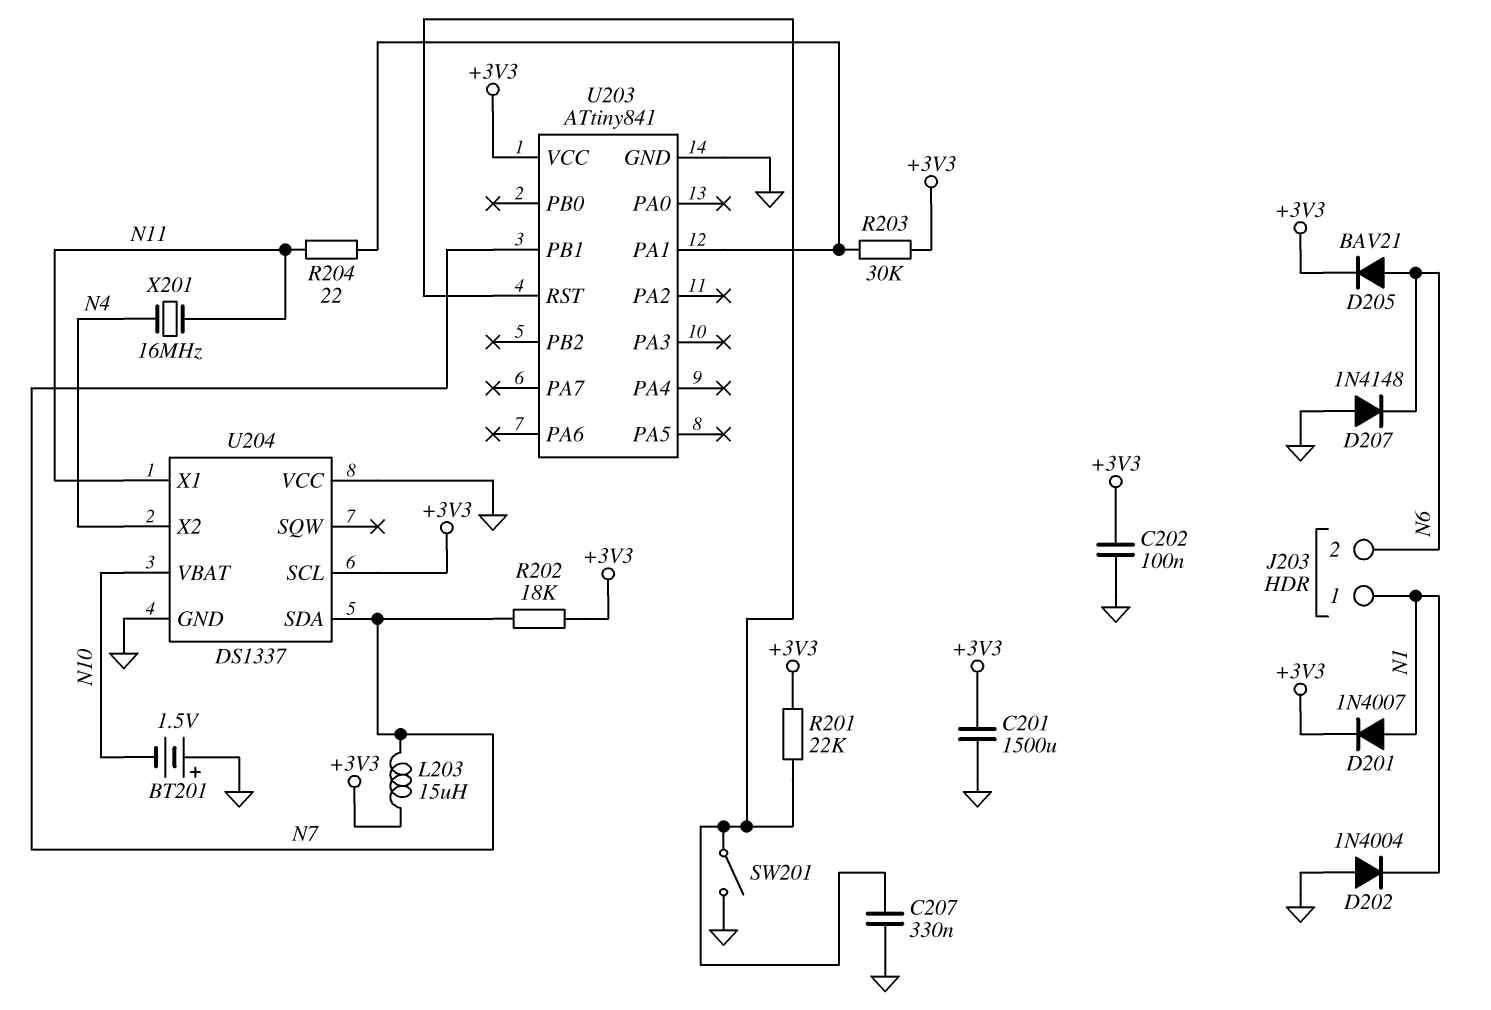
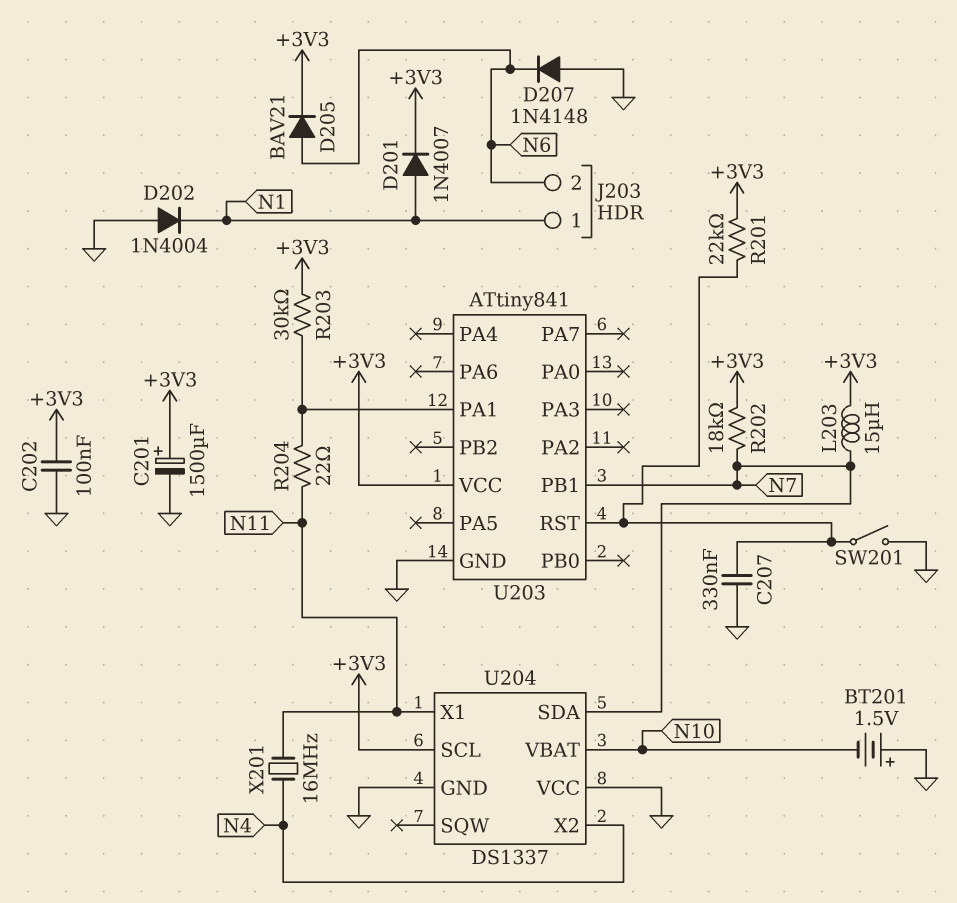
C201: 1500uF (+3V3, GND) -> 1500uF (plus +3V3, minus GND)

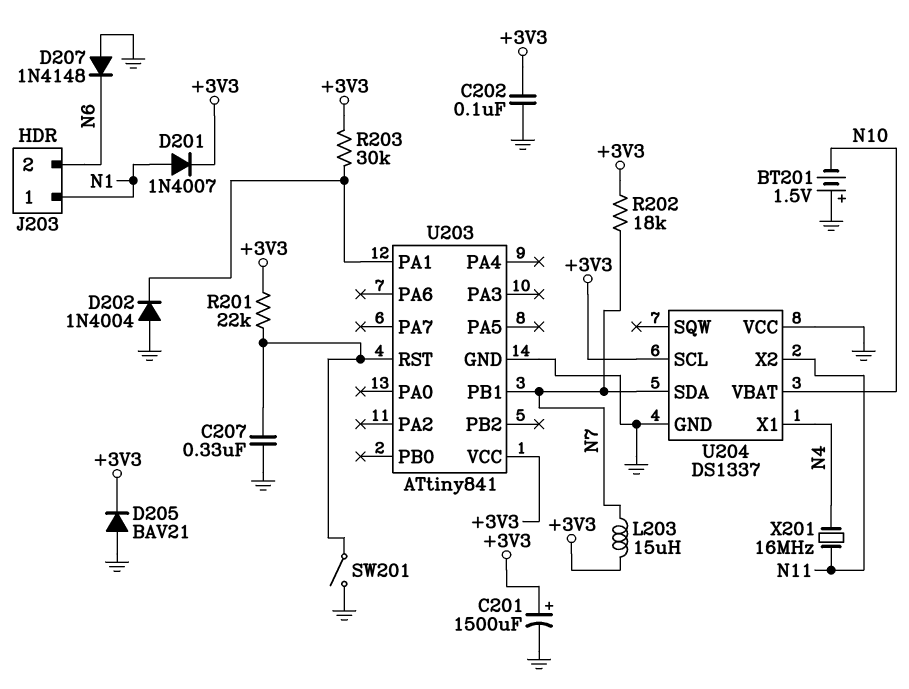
D202: diode 1N4004 (A GND, K N1) -> diode 1N4004 (A GND, K U203/PA1)
D205: diode BAV21 (A N6, K +3V3) -> diode BAV21 (A GND, K +3V3)
R204: 22 (N11, U203/PA1) -> none
U204 pin X1: N11 -> N4
U204 pin X2: N4 -> N11

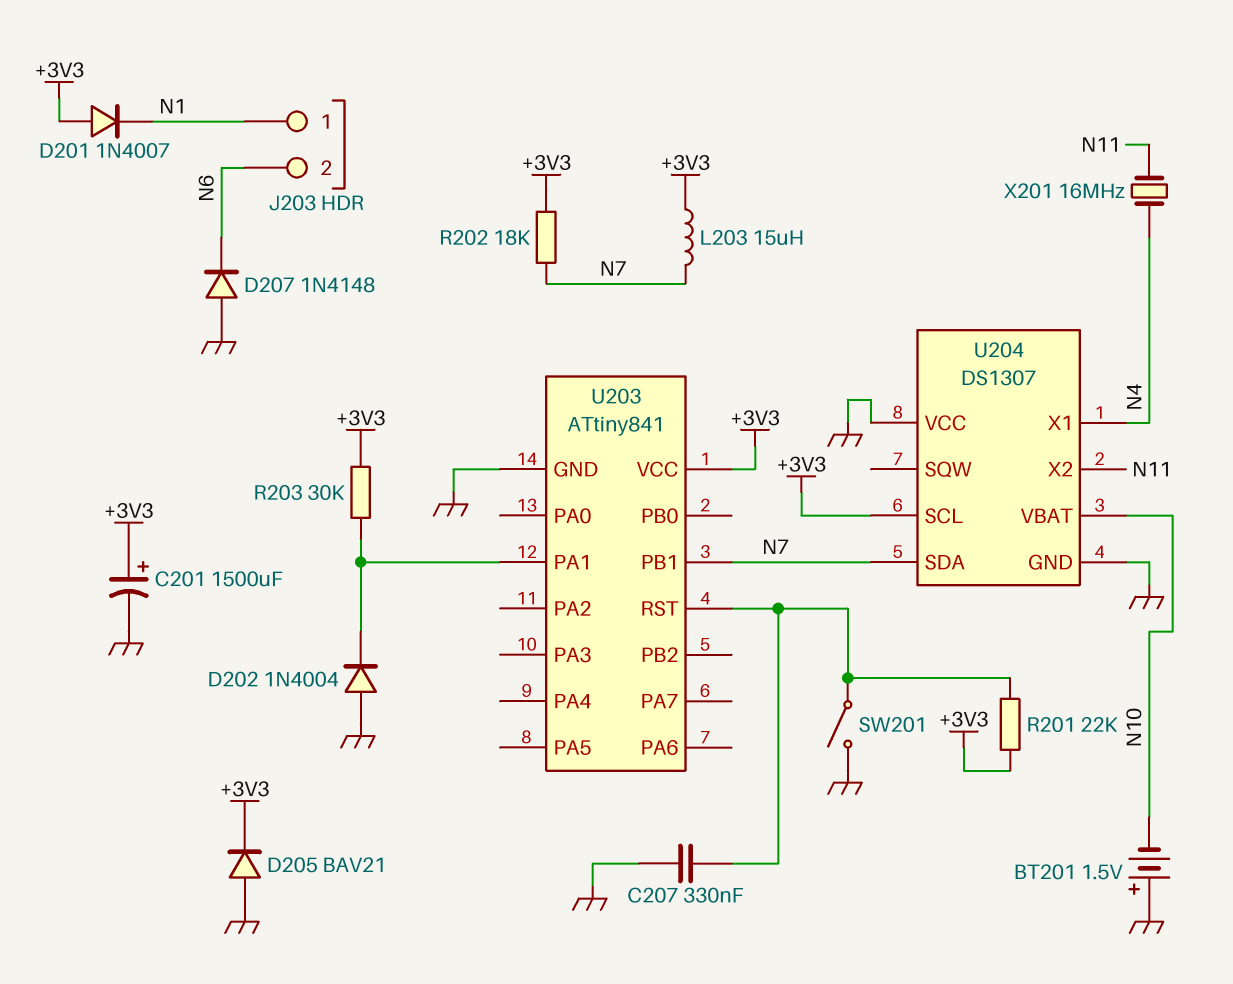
C202: 100nF (+3V3, GND) -> none
D201: diode 1N4007 (A N1, K +3V3) -> diode 1N4007 (A +3V3, K N1)
U204: DS1337 -> DS1307

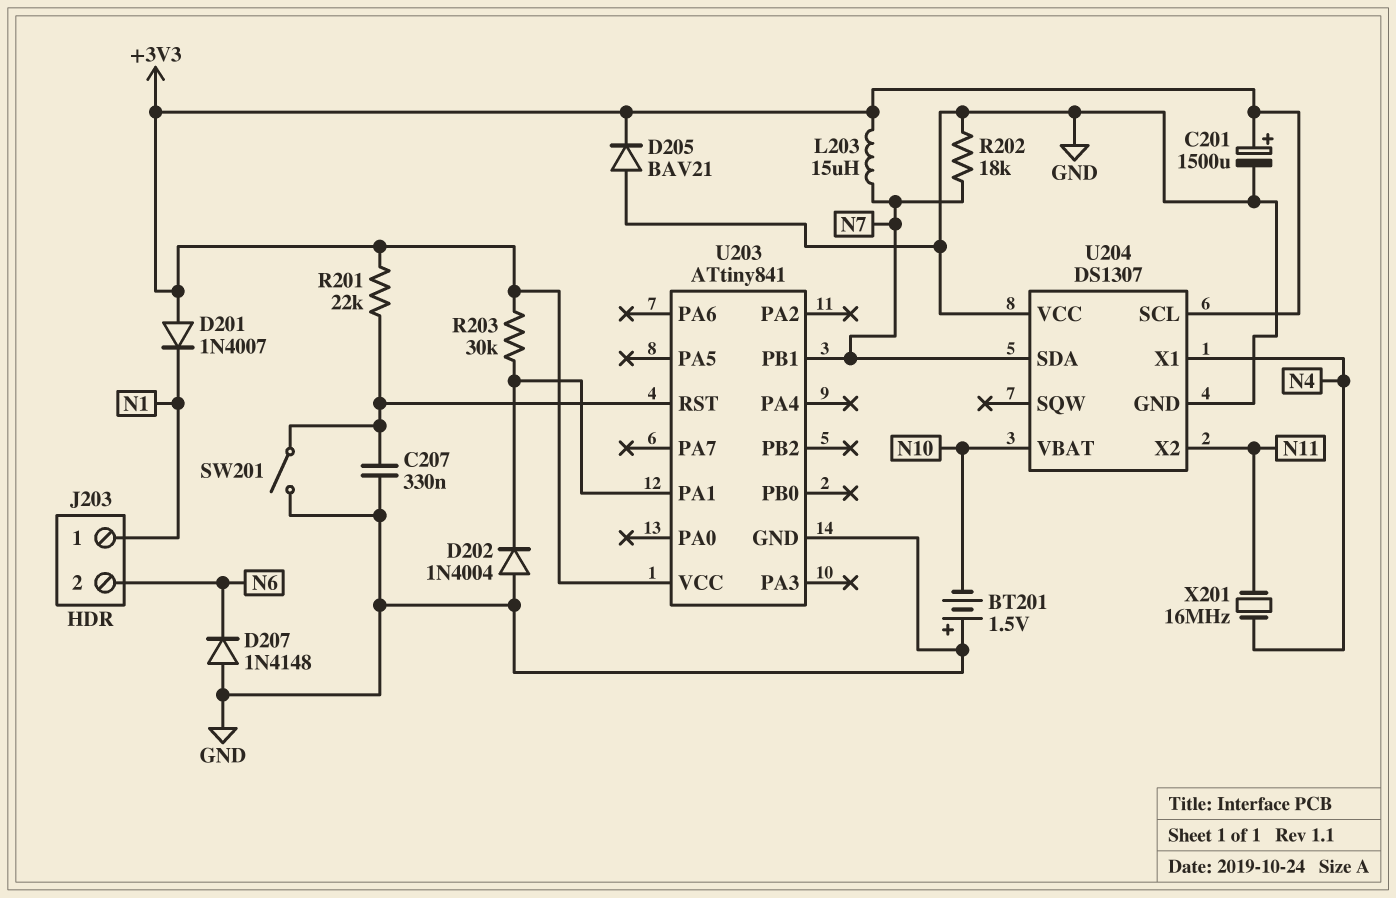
R202: 18k (+3V3, N7) -> 18k (GND, N7)

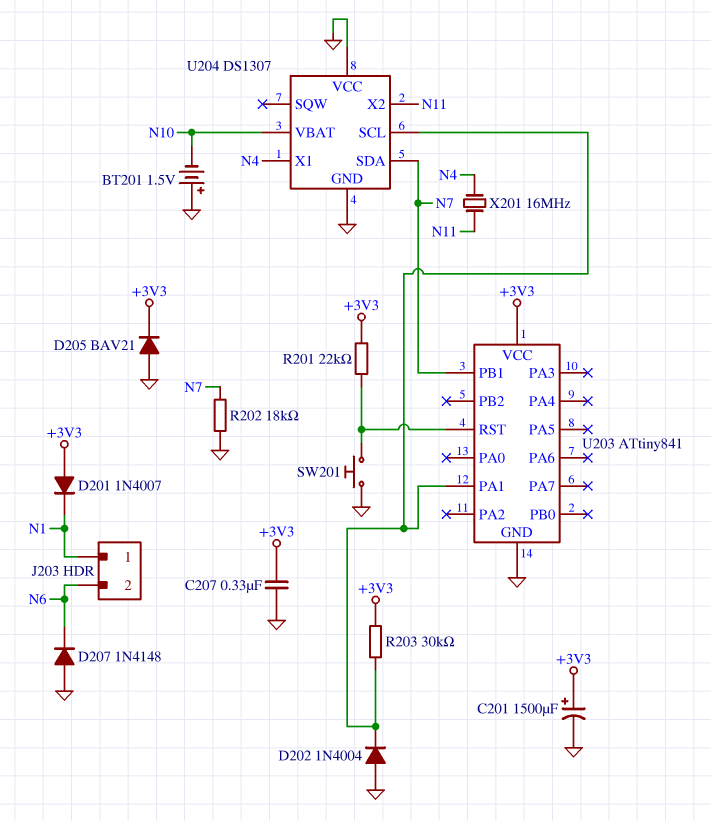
C207: 330nF (GND, U203/RST) -> 330nF (+3V3, GND)
L203: 15uH (+3V3, N7) -> none
SW201: switch (GND, U203/RST) -> button (GND, U203/RST)
U204 pin SCL: +3V3 -> U203/PA1

